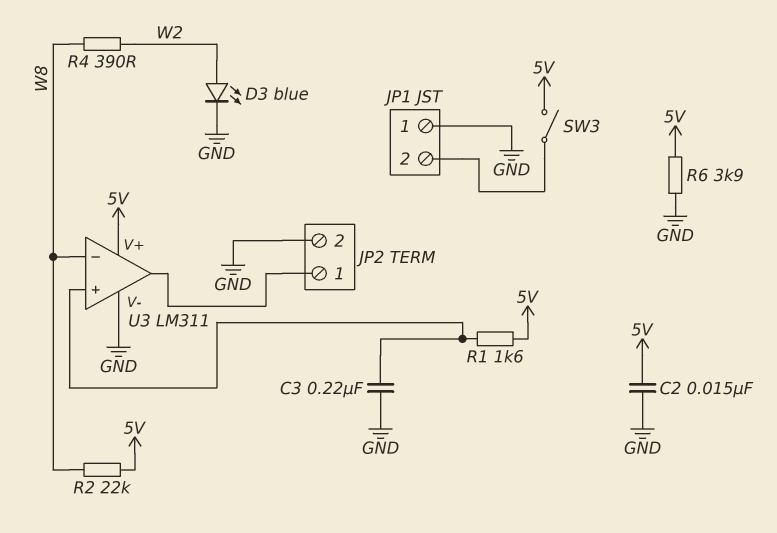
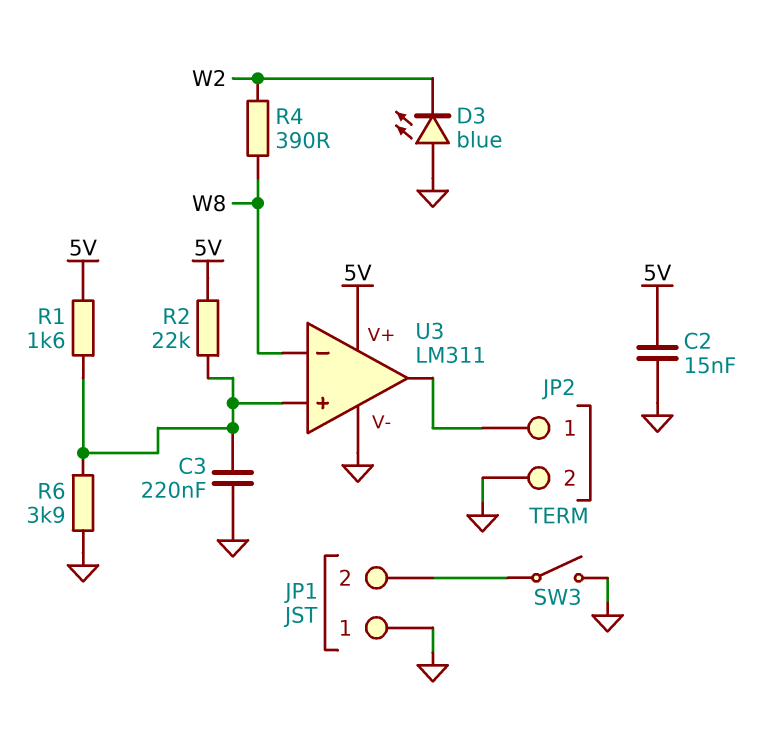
D3: LED blue (A W2, K GND) -> LED blue (A GND, K W2)
R2: 22k (5V, W8) -> 22k (5V, U3/in+)
R6: 3.9k (5V, GND) -> 3.9k (GND, U3/in+)
SW3: switch (5V, JP1/2) -> switch (GND, JP1/2)

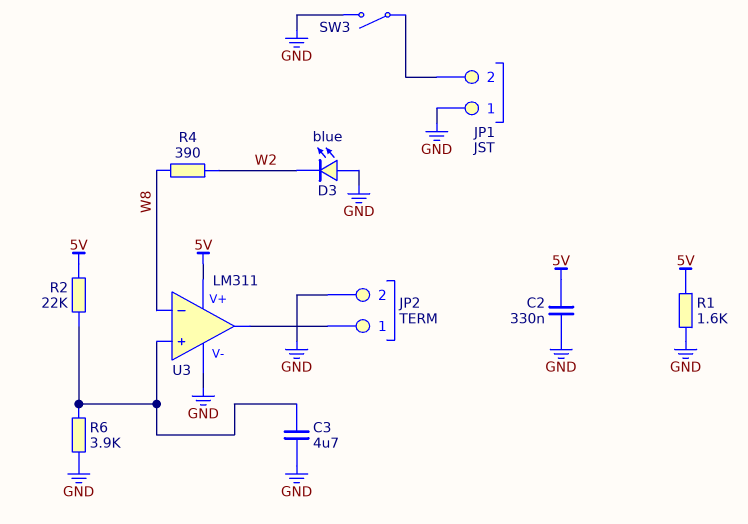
C2: 15nF (5V, GND) -> 330nF (5V, GND)
C3: 220nF (GND, U3/in+) -> 4.7uF (GND, U3/in+)
R1: 1.6k (5V, U3/in+) -> 1.6k (5V, GND)

